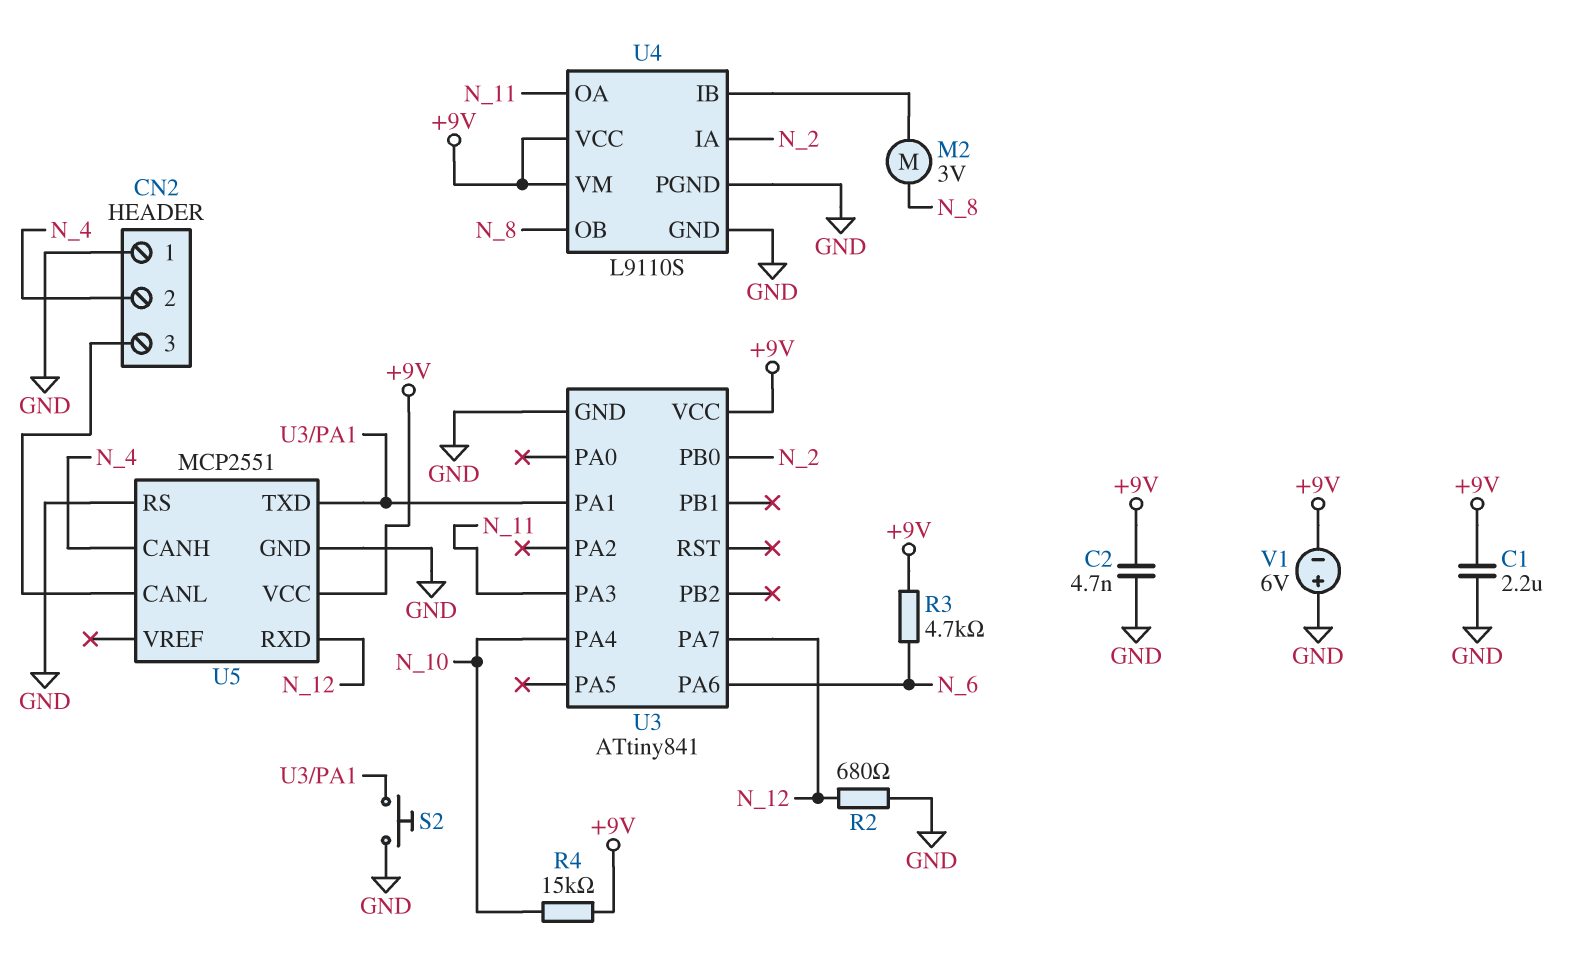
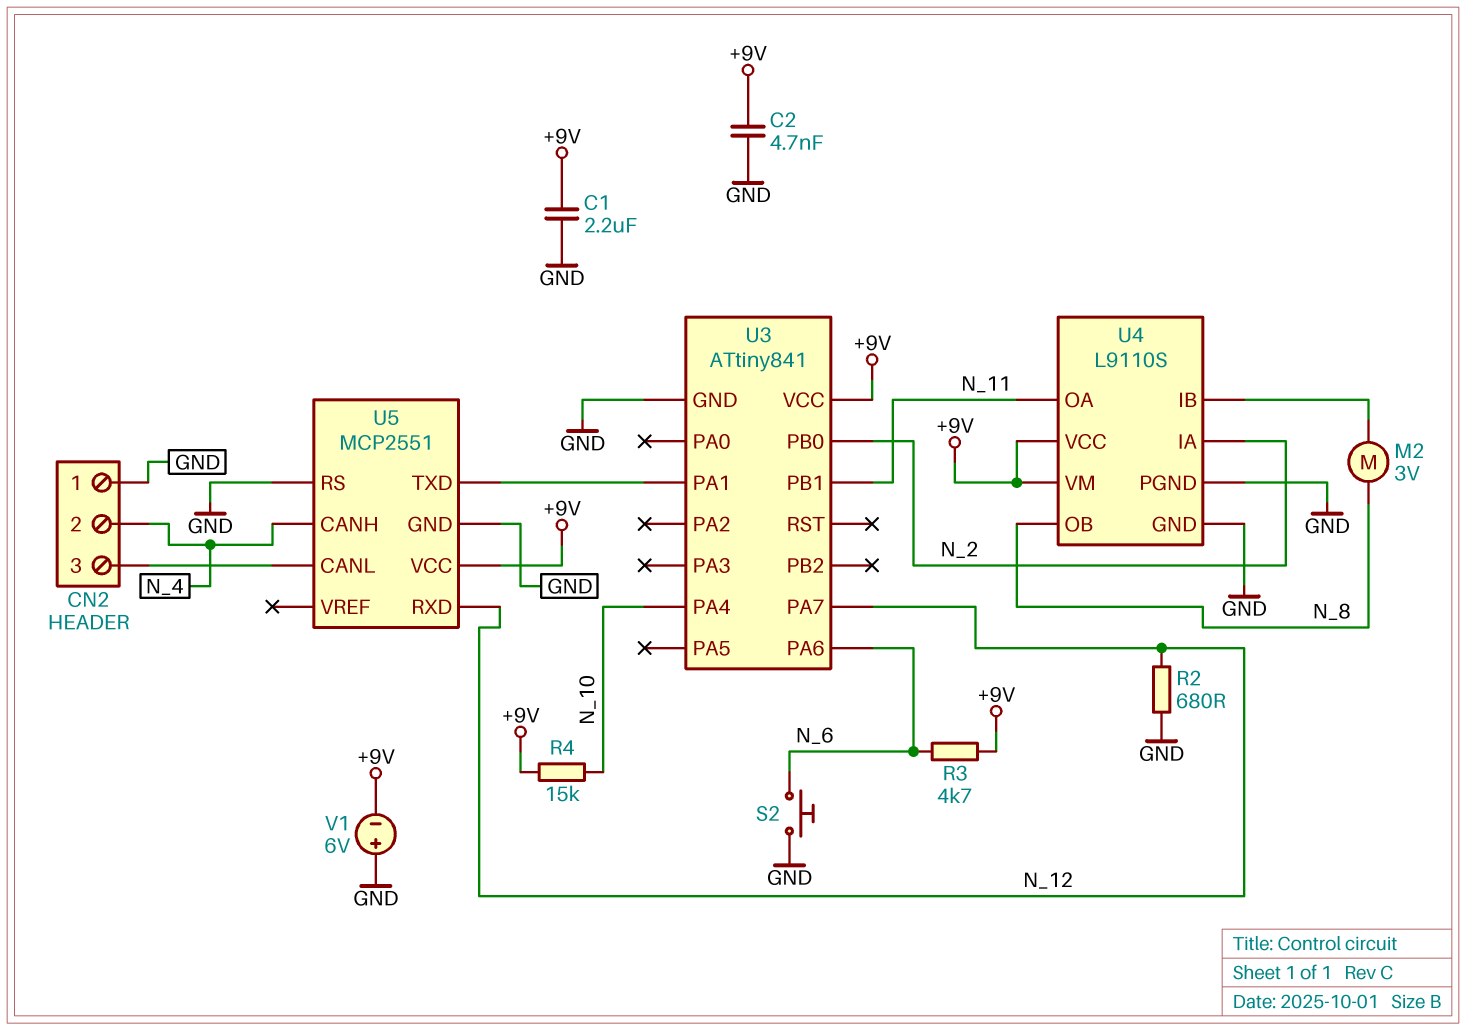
S2: button (GND, U3/PA1) -> button (GND, N_6)
U3 pin PA3: N_11 -> none
U3 pin PB1: none -> N_11

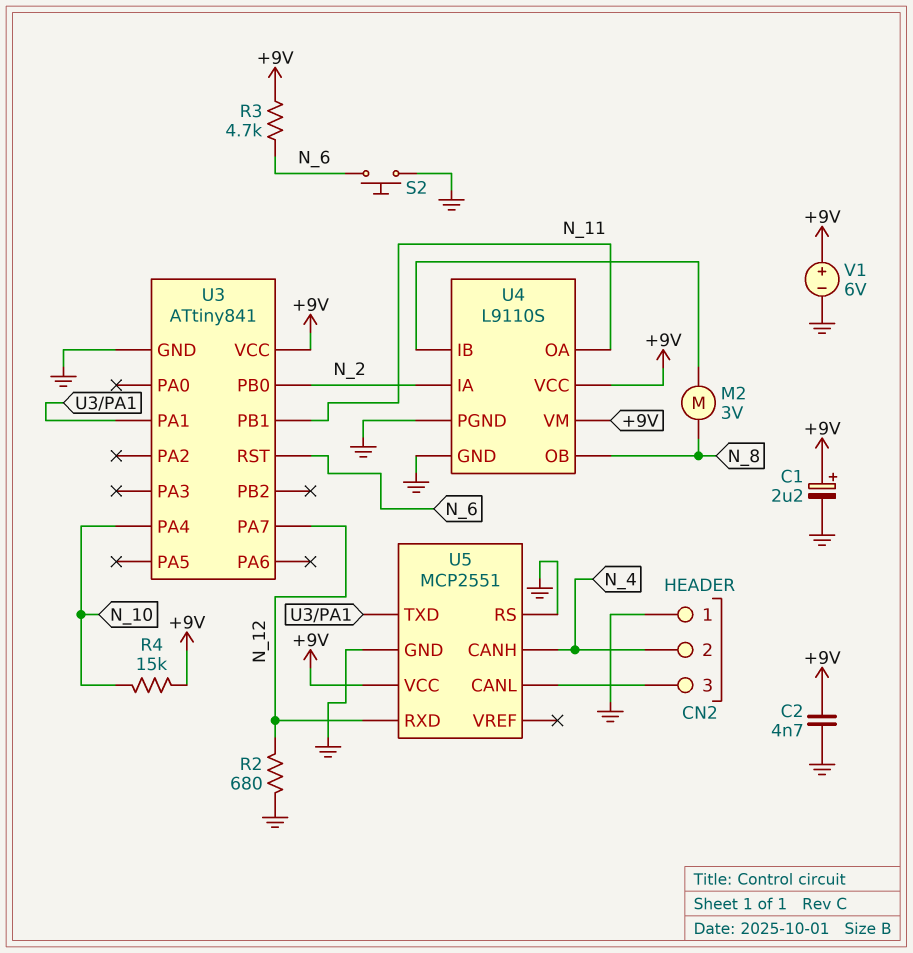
C1: 2.2uF (+9V, GND) -> 2.2uF (plus +9V, minus GND)
U3 pin PA6: N_6 -> none
U3 pin RST: none -> N_6
V1: 6V (plus GND, minus +9V) -> 6V (plus +9V, minus GND)

